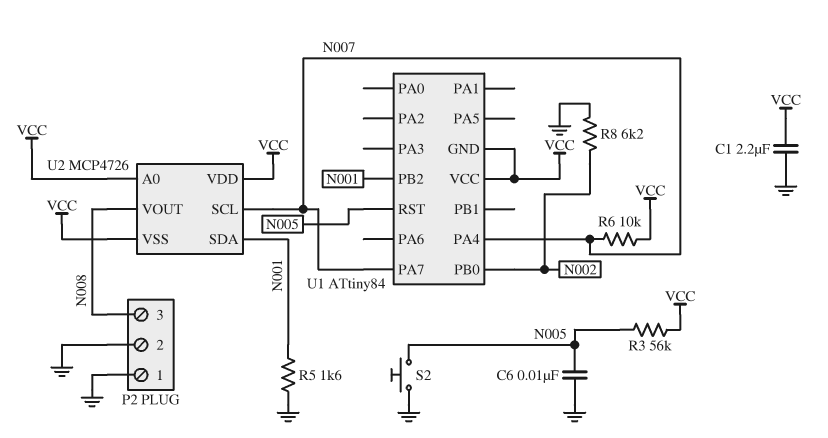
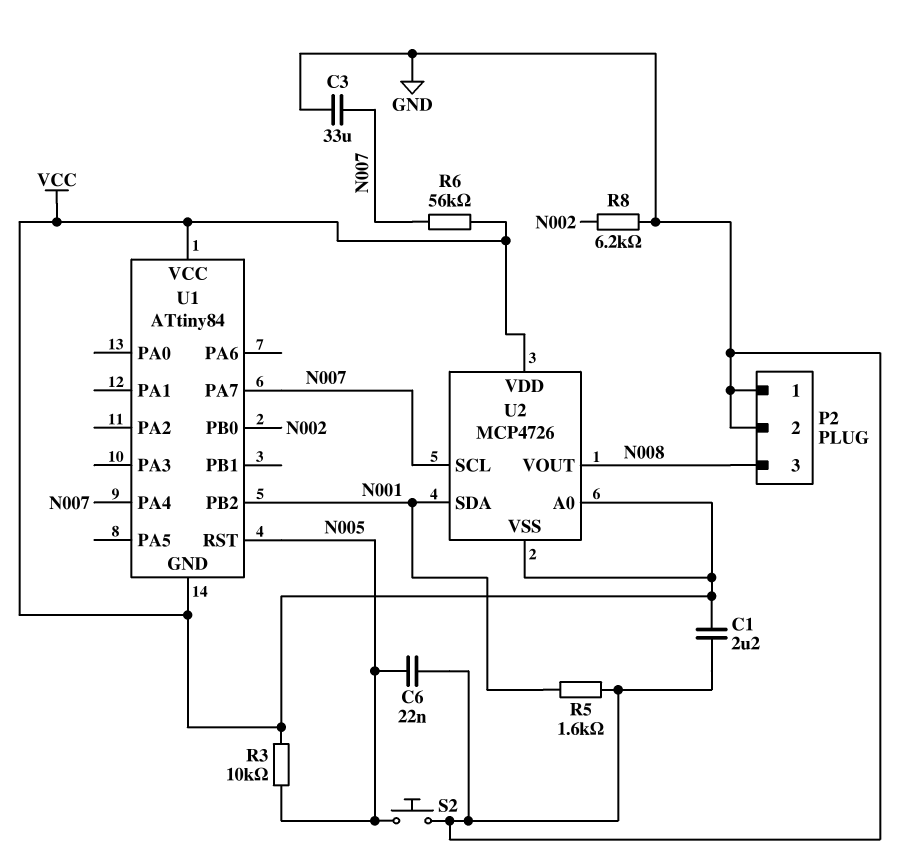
C3: none -> 33uF (GND, N007)
C6: 10nF (GND, N005) -> 22nF (GND, N005)
R3: 56k (N005, VCC) -> 10k (N005, VCC)
R6: 10k (N007, VCC) -> 56k (N007, VCC)

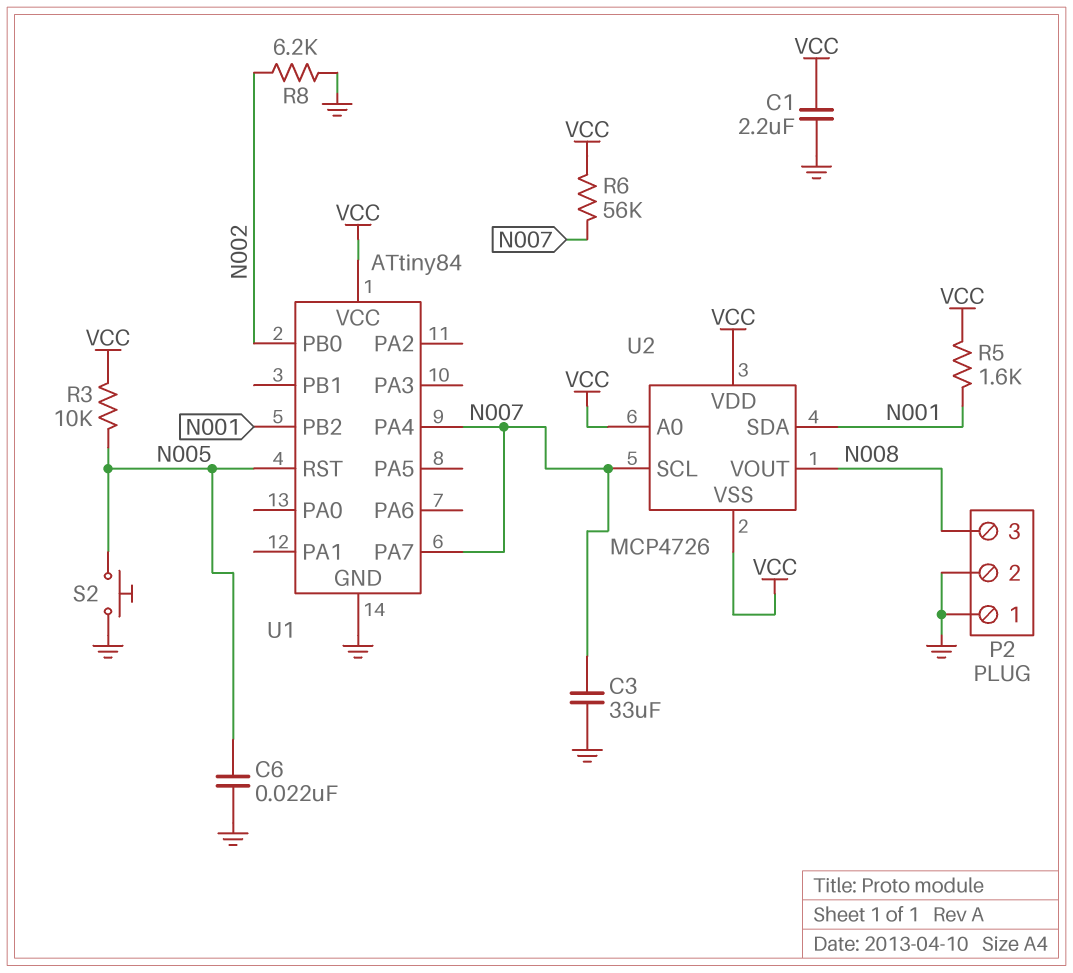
R5: 1.6k (GND, N001) -> 1.6k (N001, VCC)
U1 pin GND: VCC -> GND

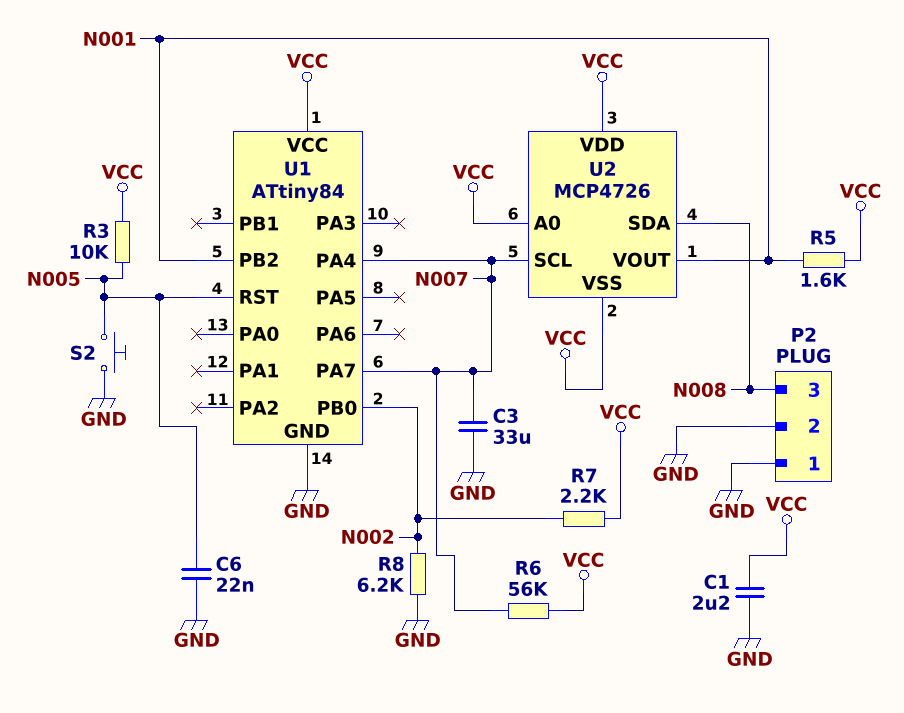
R7: none -> 2.2k (N002, VCC)
U2 pin SDA: N001 -> N008
U2 pin VOUT: N008 -> N001

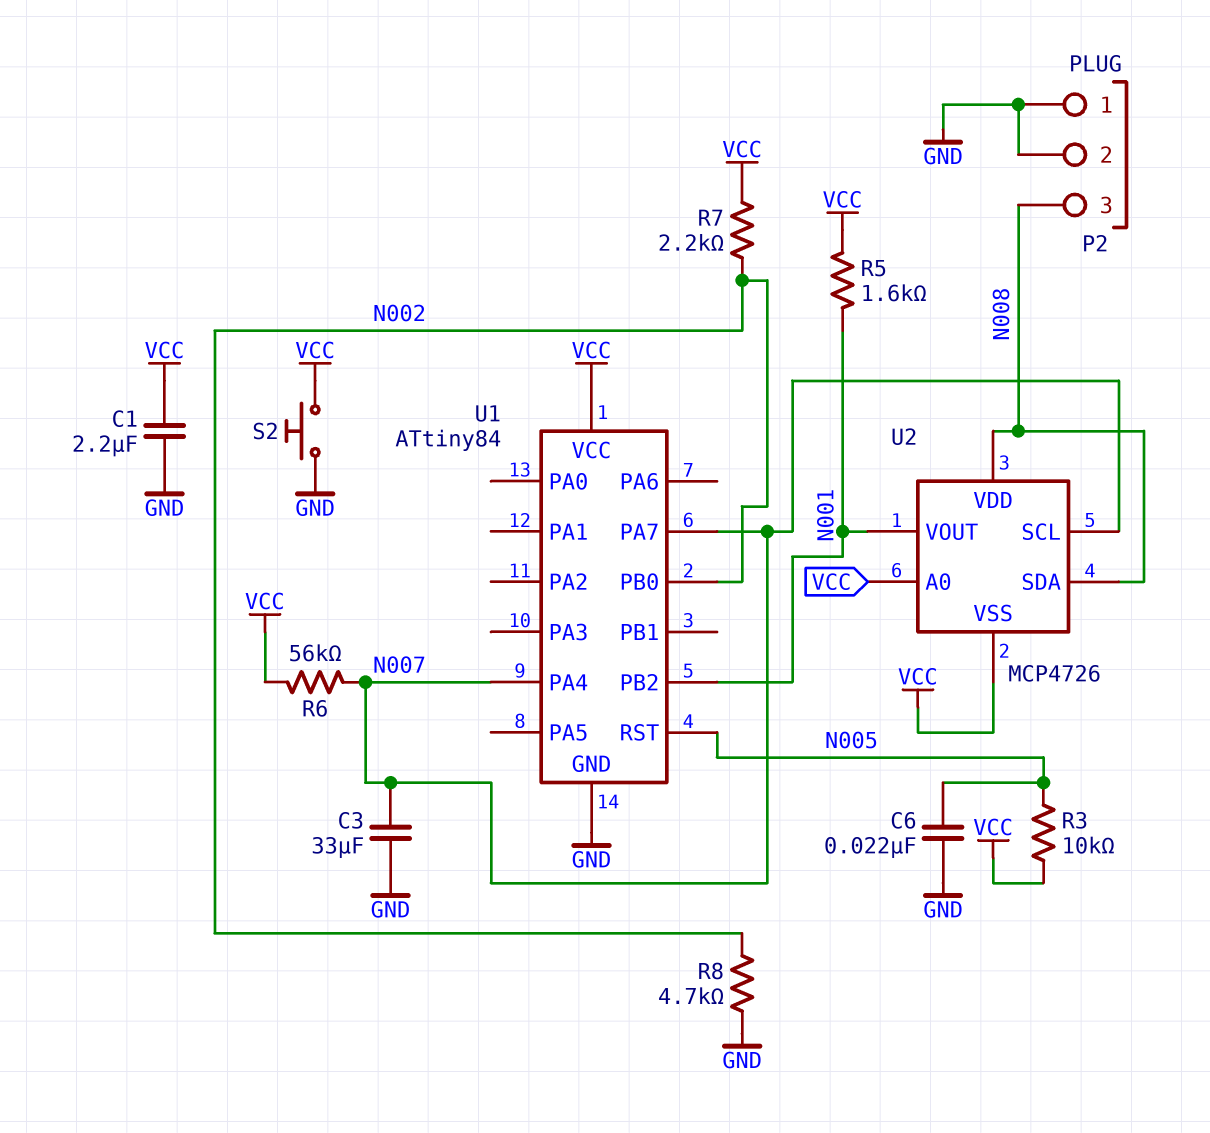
R8: 6.2k (GND, N002) -> 4.7k (GND, N002)
S2: button (GND, N005) -> button (GND, VCC)
U2 pin VDD: VCC -> N008

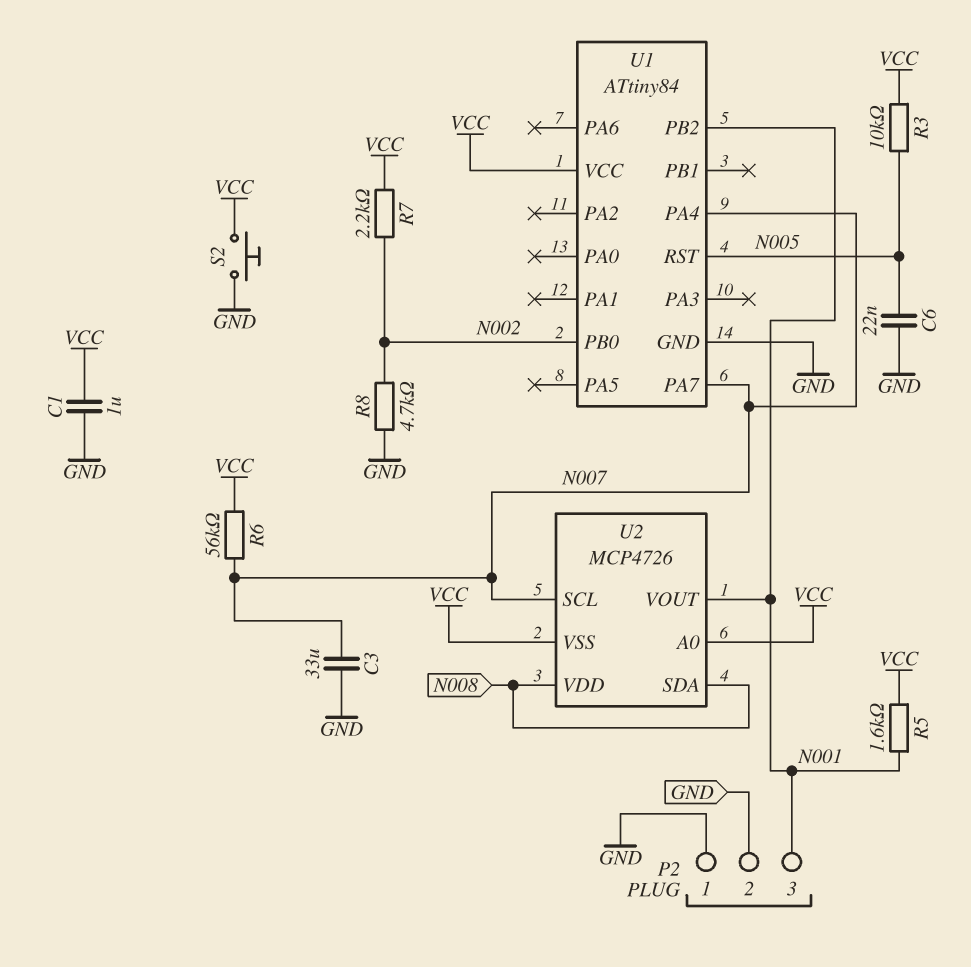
C1: 2.2uF (GND, VCC) -> 1uF (GND, VCC)
P2 pin 3: N008 -> N001

